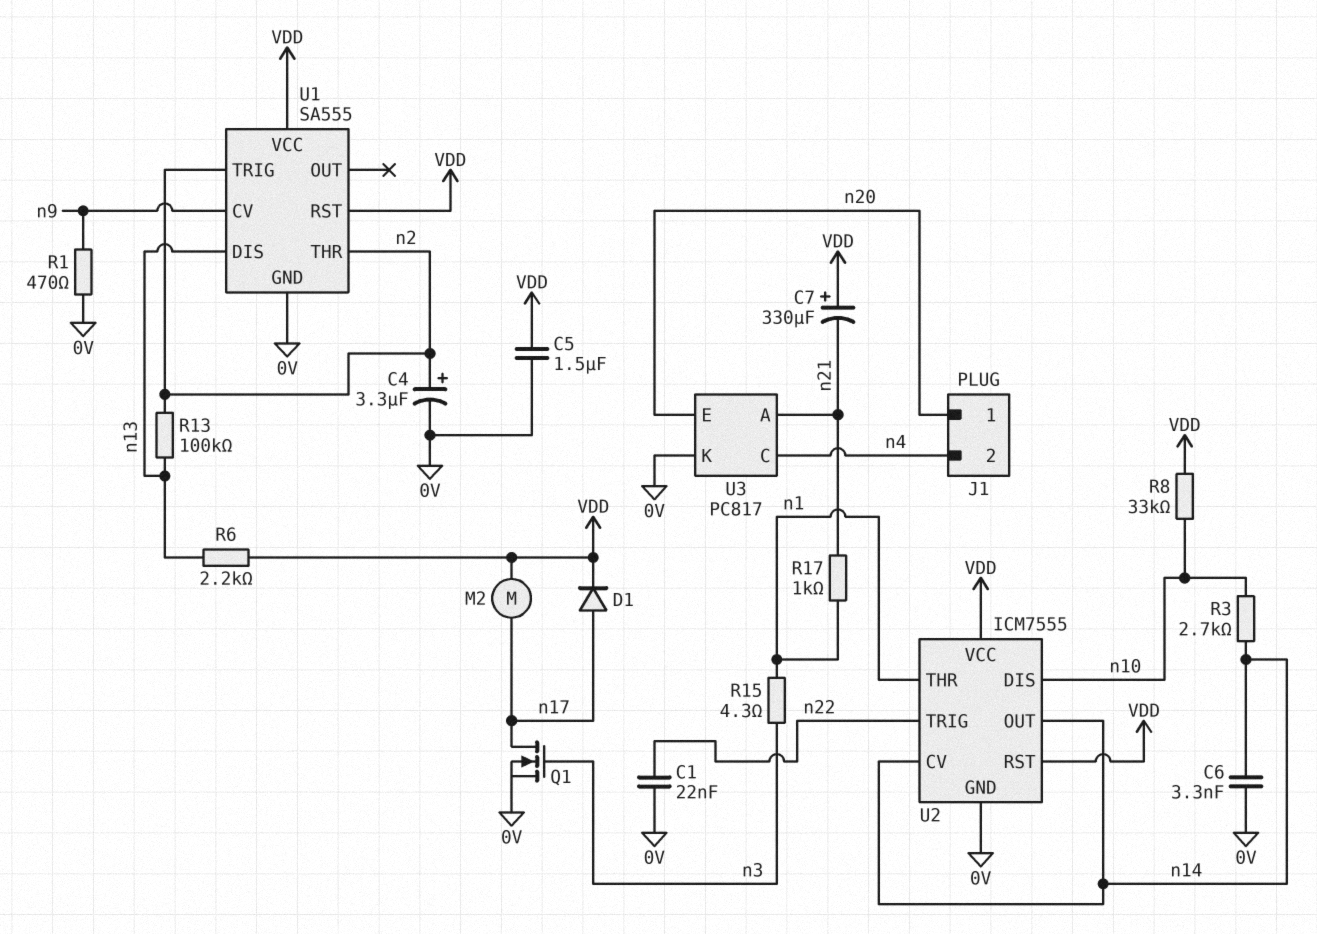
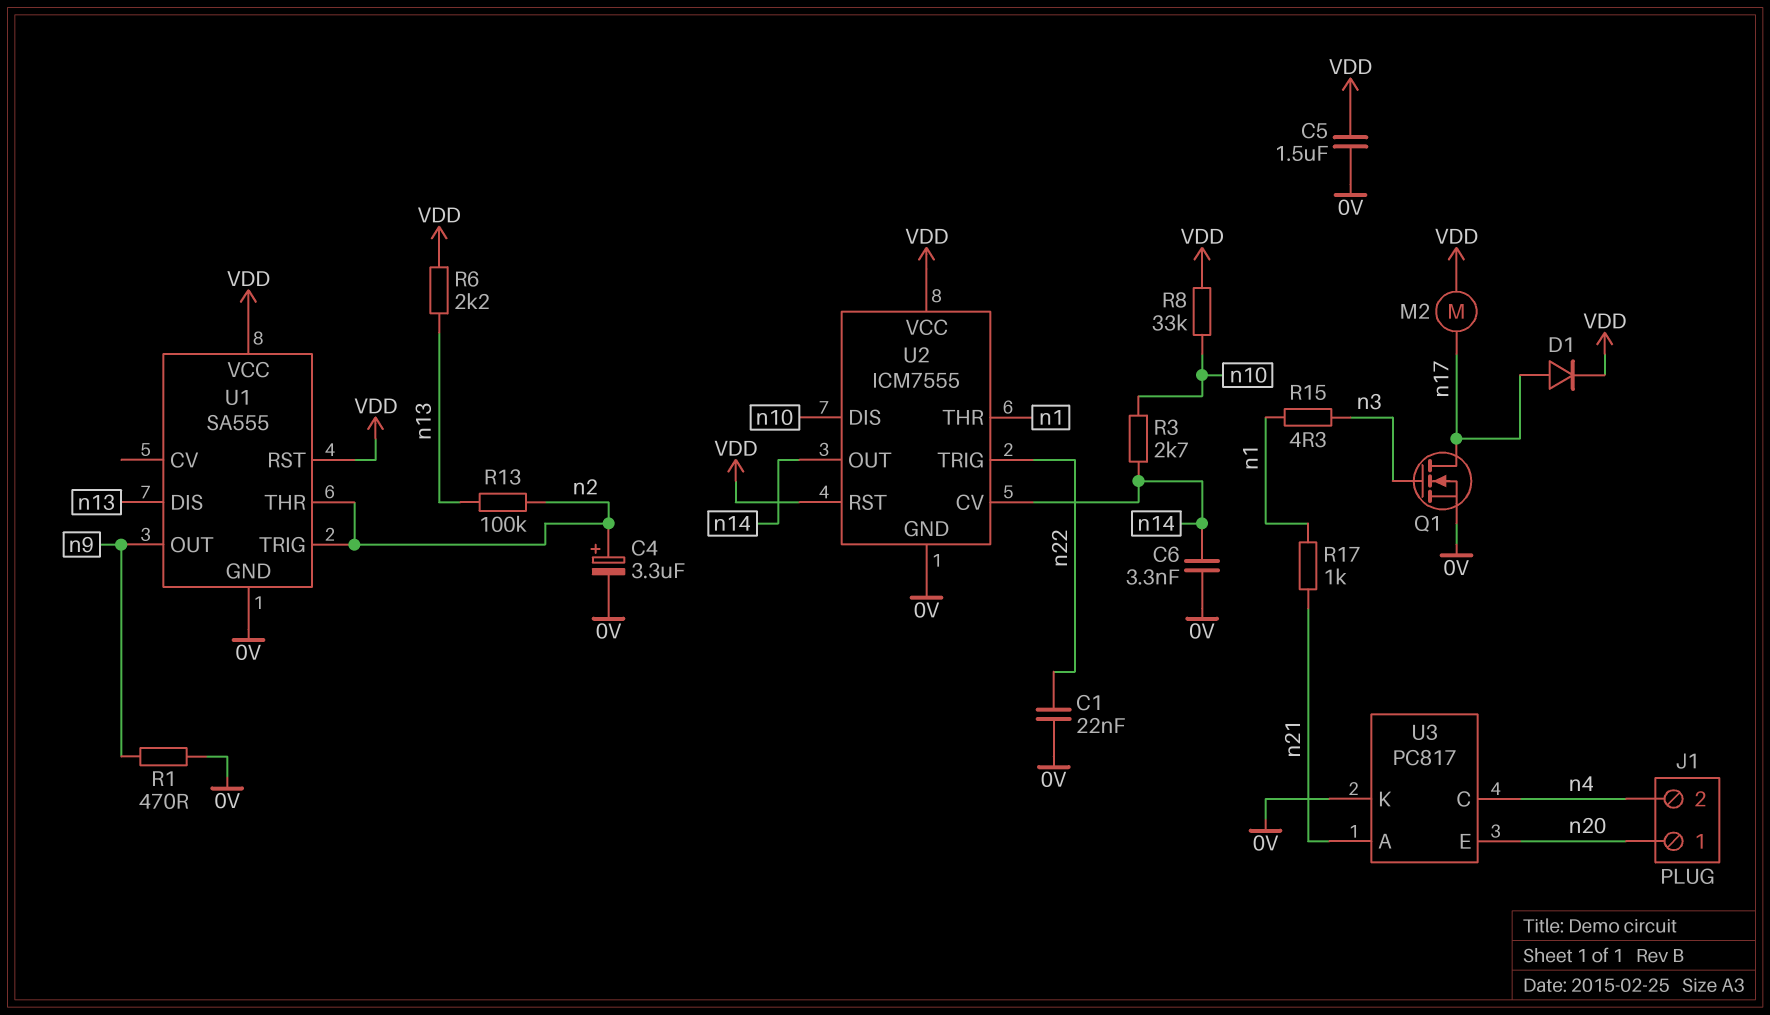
C7: 330uF (plus VDD, minus n21) -> none
U1 pin CV: n9 -> none
U1 pin OUT: none -> n9

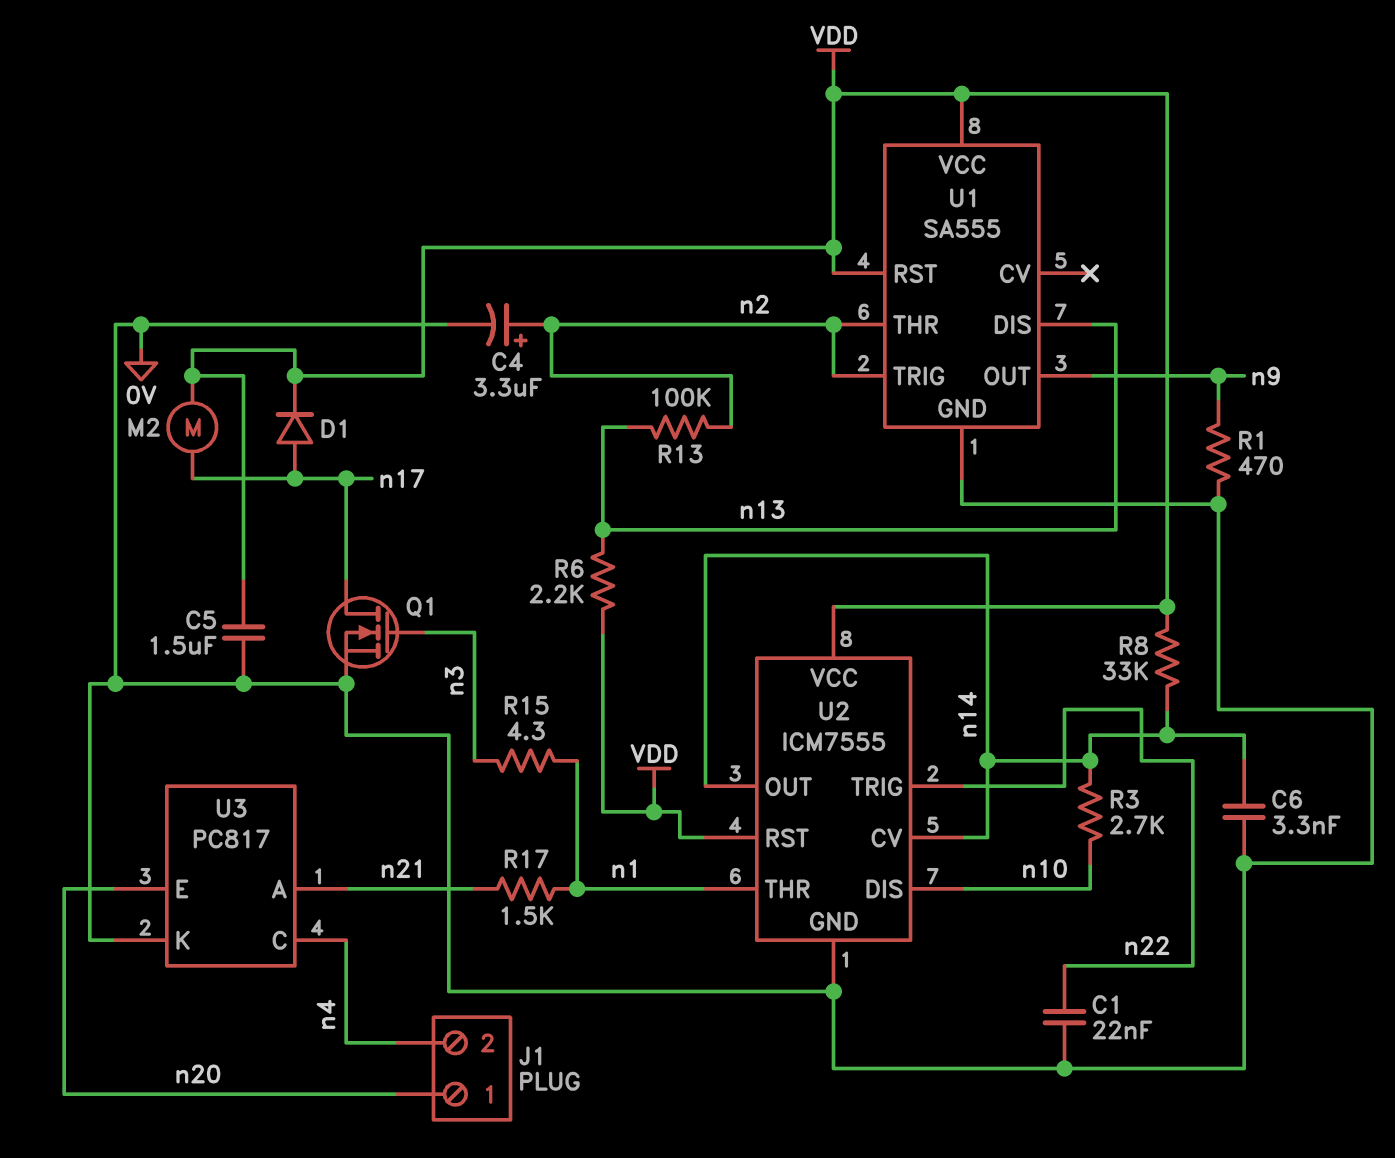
R8: 33k (VDD, n10) -> 33k (VDD, n14)
R17: 1k (n1, n21) -> 1.5k (n1, n21)

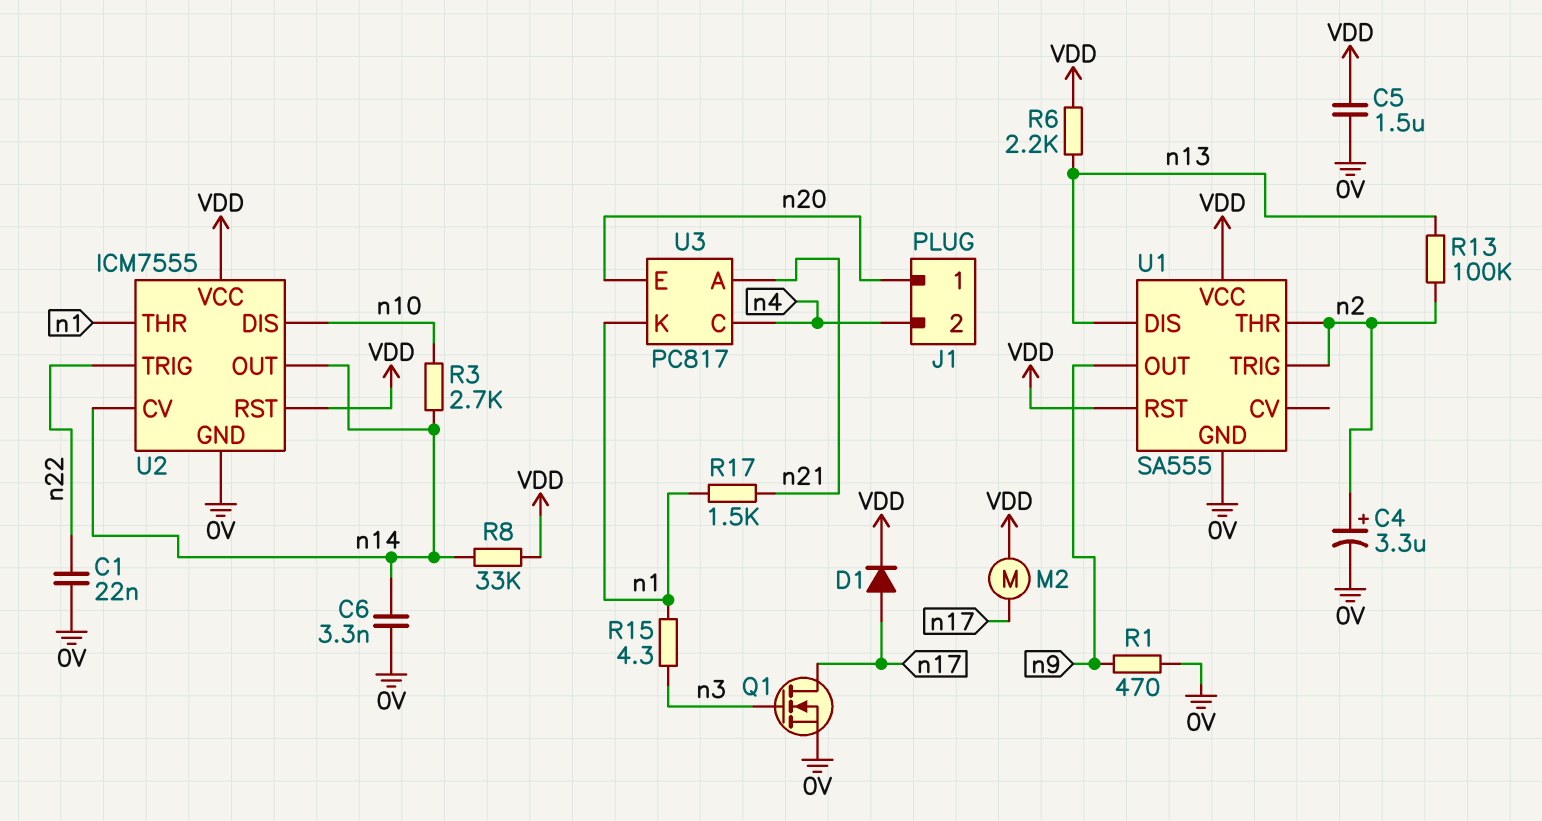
U3 pin K: 0V -> n1

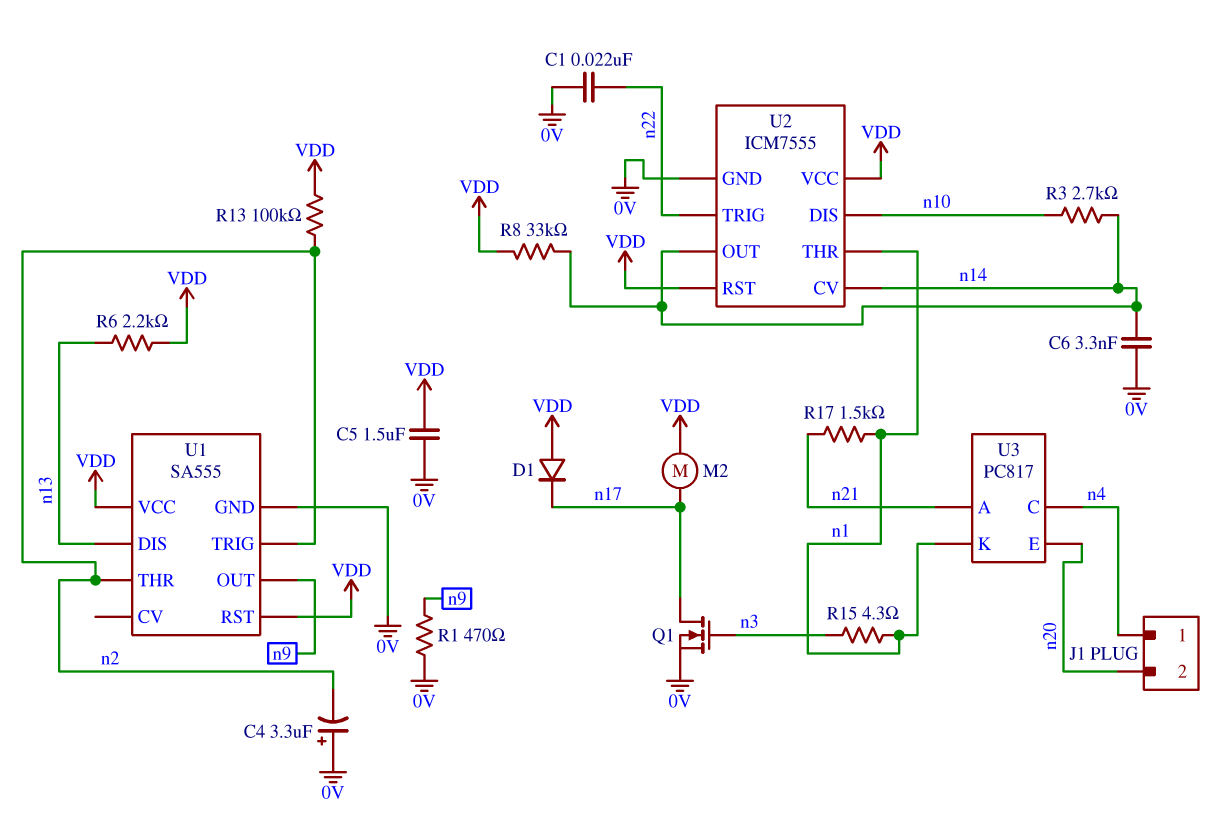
C4: 3.3uF (plus n2, minus 0V) -> 3.3uF (plus 0V, minus n2)
D1: diode (A n17, K VDD) -> diode (A VDD, K n17)
J1 pin 1: n20 -> n4
J1 pin 2: n4 -> n20
R13: 100k (n2, n13) -> 100k (VDD, n2)

